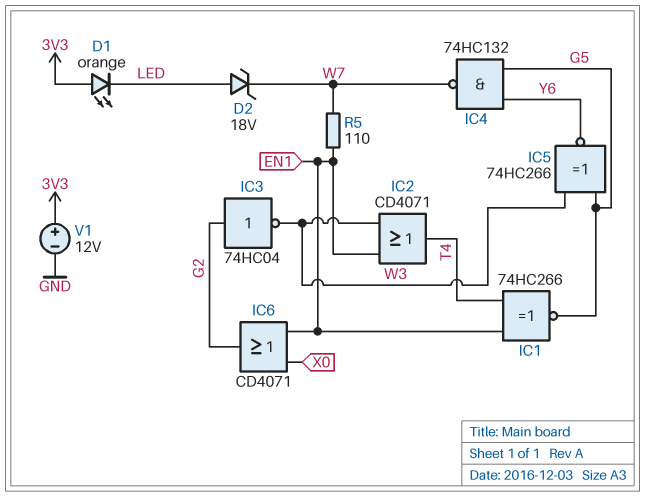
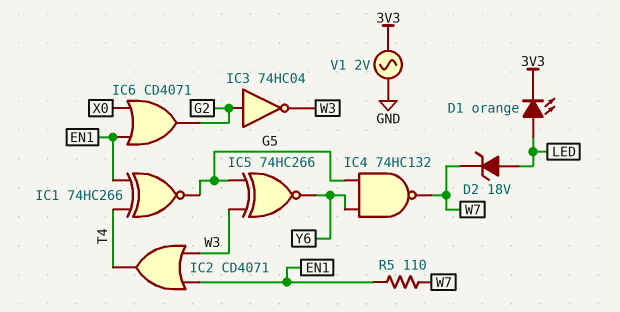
D1: LED orange (A 3V3, K LED) -> LED orange (A LED, K 3V3)
V1: 12V (plus 3V3, minus GND) -> AC 2V (3V3, GND)

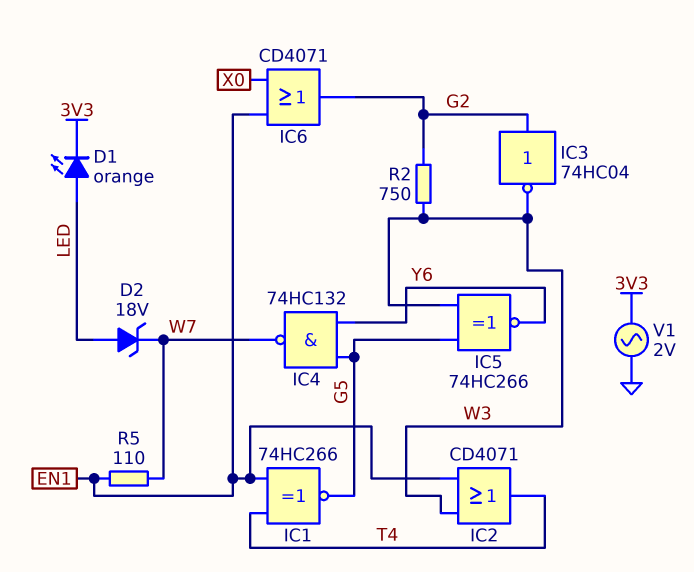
R2: none -> 750 (G2, W3)

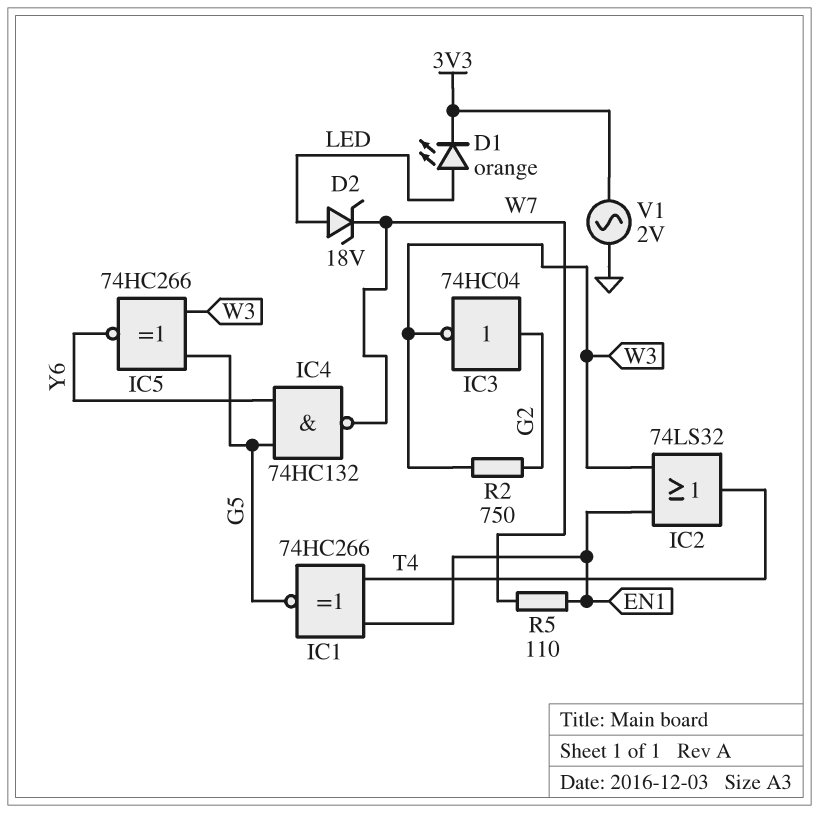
IC2: OR CD4071 (in EN1, in W3, out T4) -> OR 74LS32 (in EN1, in W3, out T4)
IC6: OR CD4071 (in EN1, in X0, out G2) -> none

